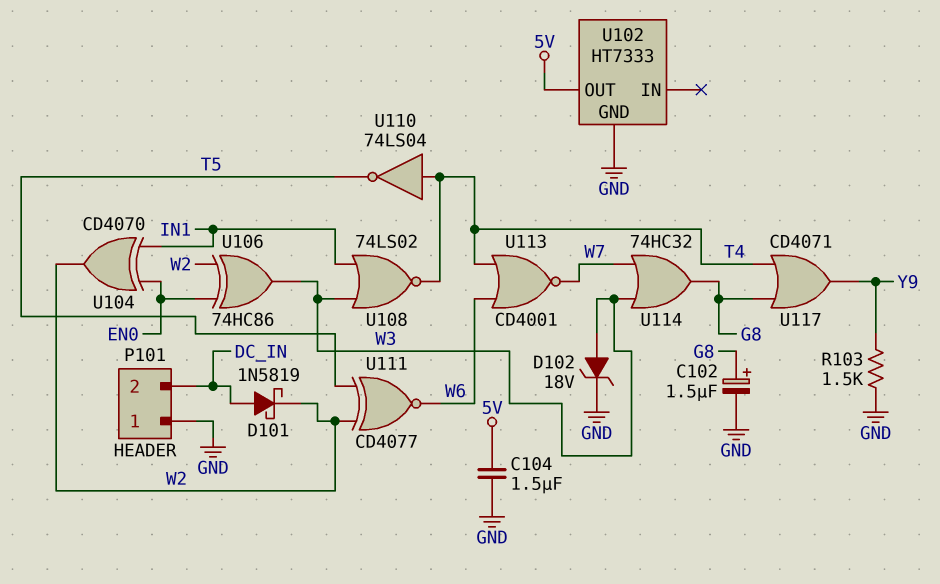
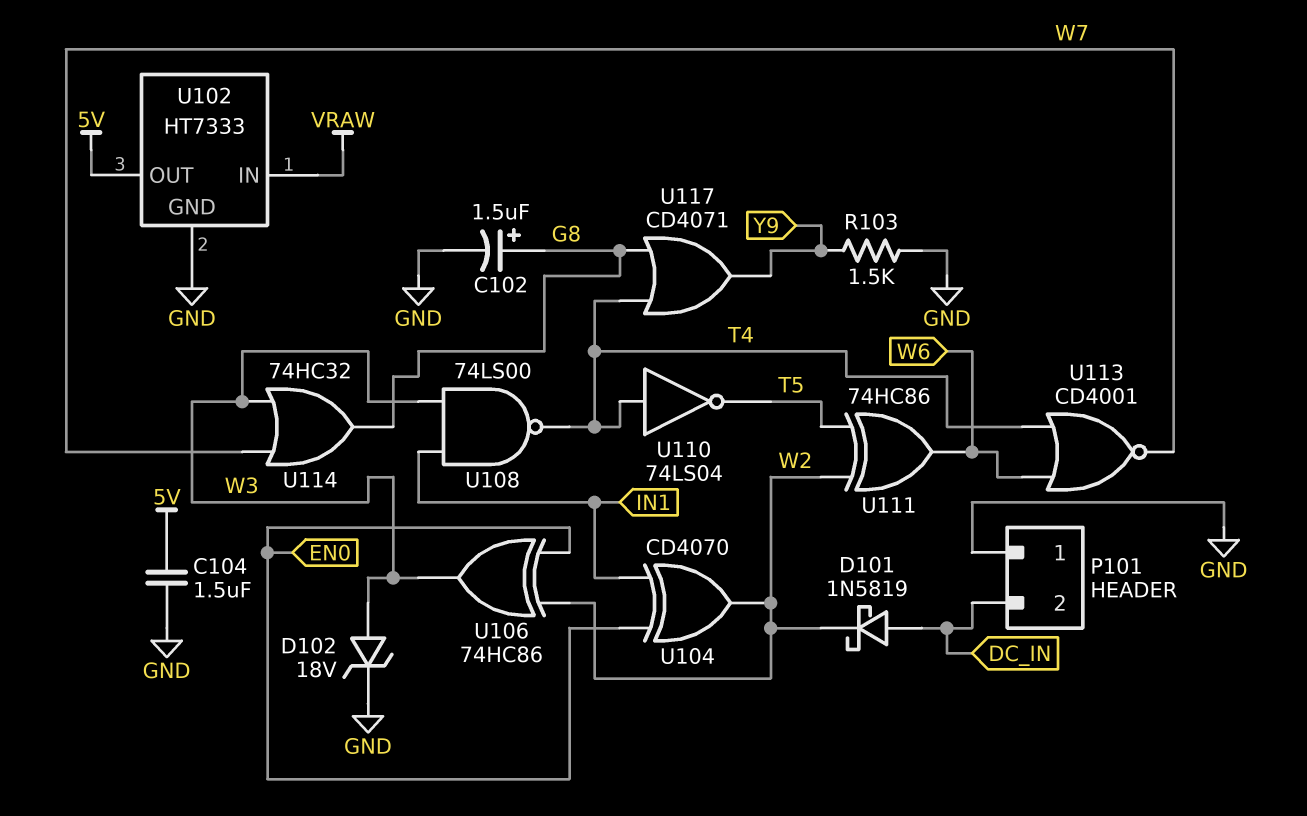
U102 pin IN: none -> VRAW
U108: NOR 74LS02 (in IN1, in W3, out T4) -> NAND 74LS00 (in IN1, in W3, out T4)
U111: XNOR CD4077 (in T5, in W2, out W6) -> XOR 74HC86 (in T5, in W2, out W6)

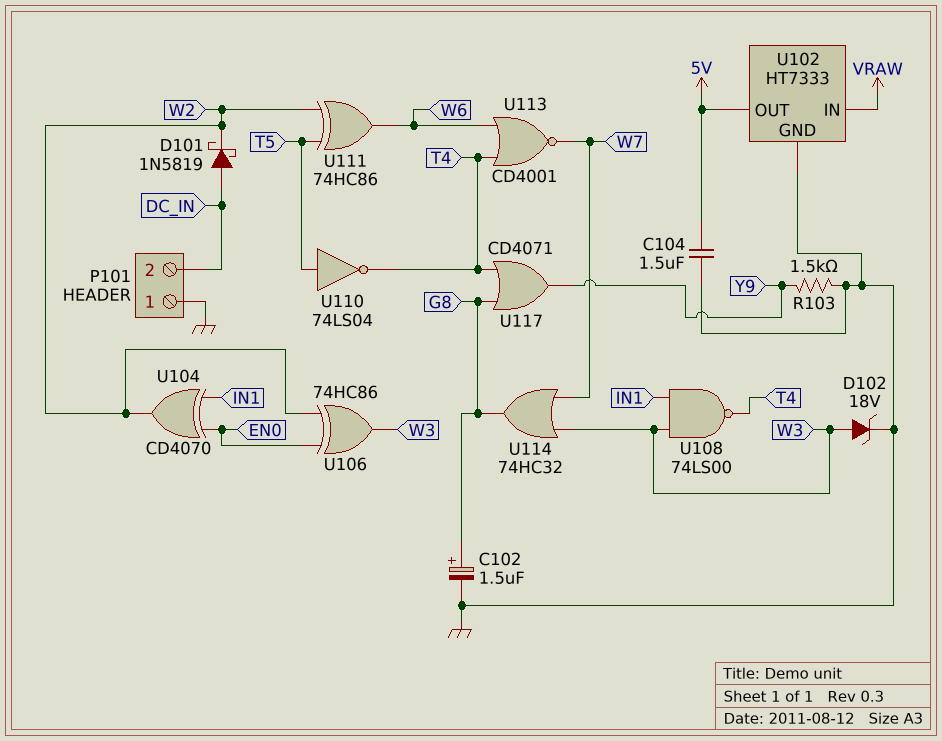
U110: NOT 74LS04 (in T4, out T5) -> NOT 74LS04 (in T5, out T4)

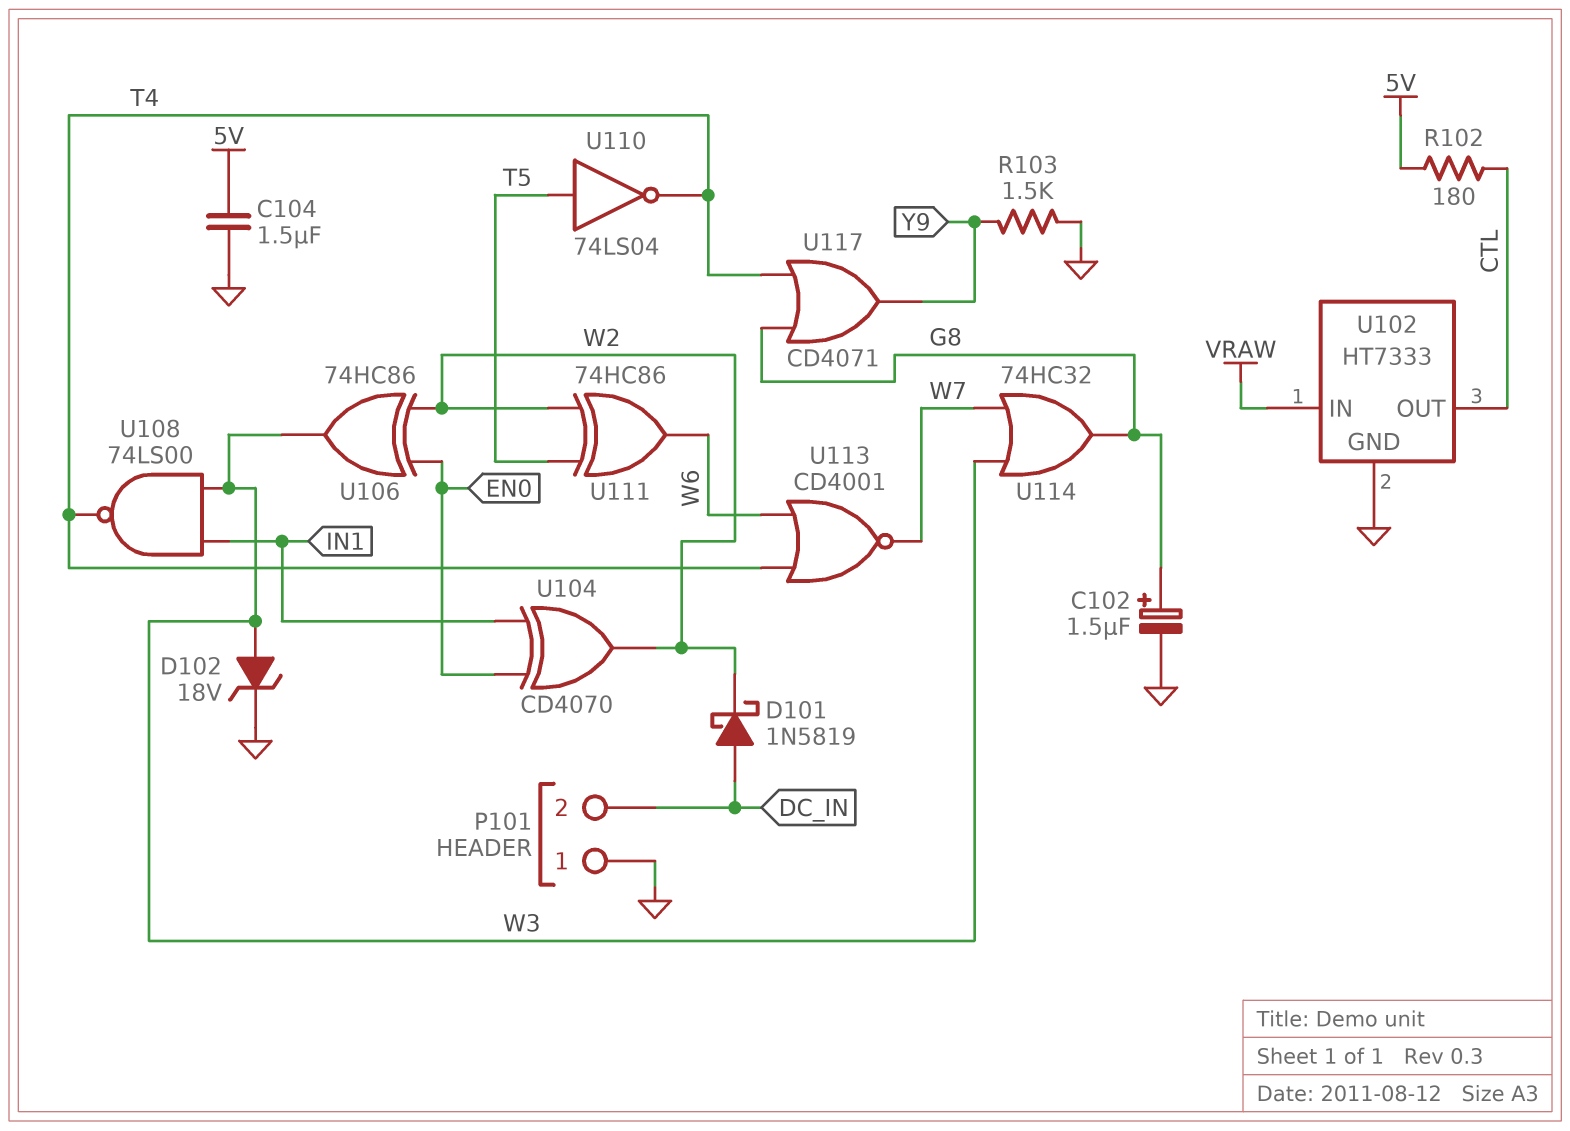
R102: none -> 180 (5V, CTL)
U102 pin OUT: 5V -> CTL

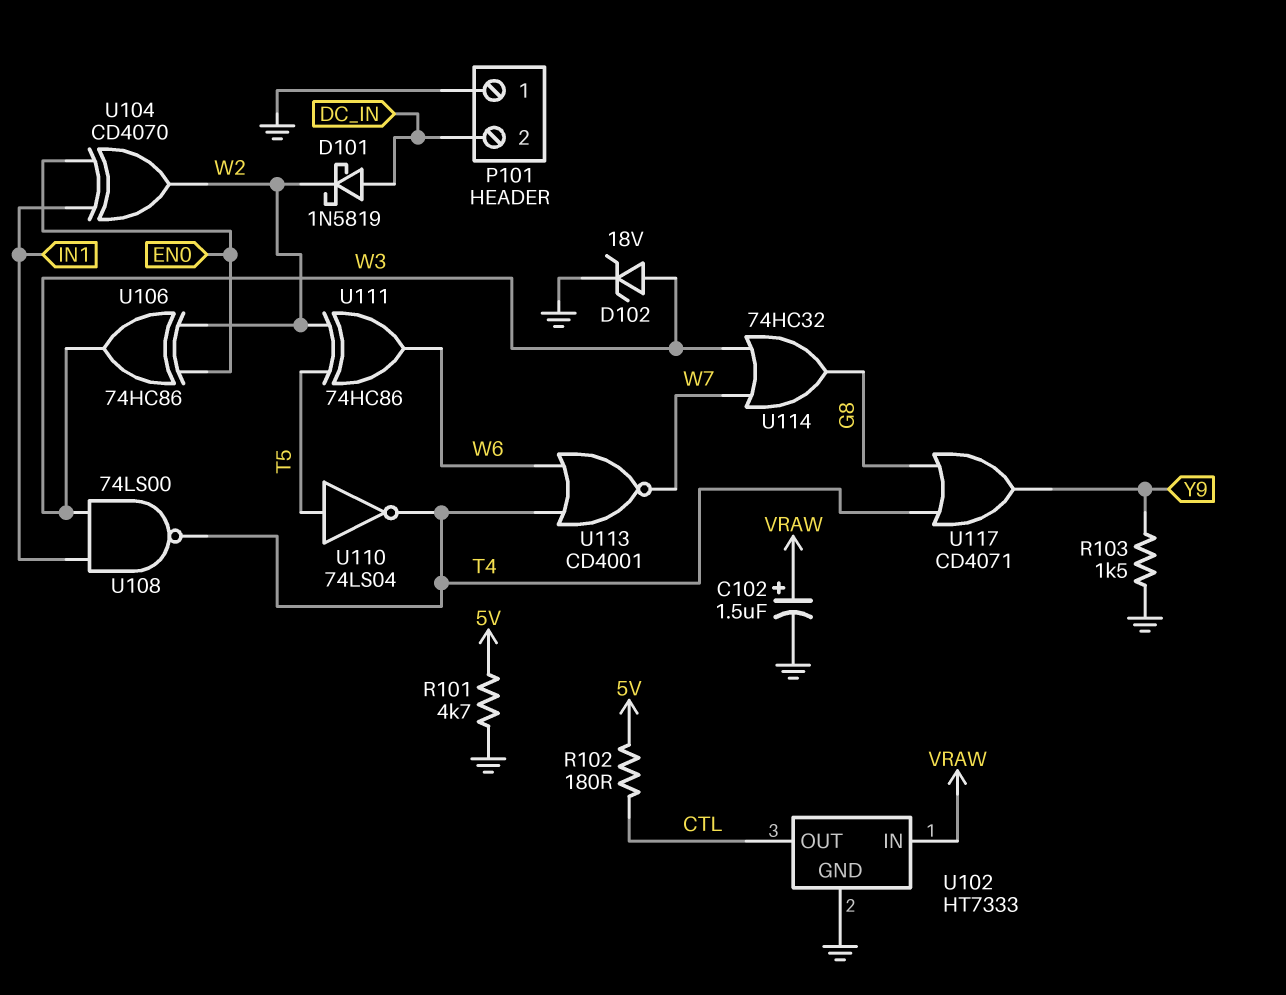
C102: 1.5uF (plus G8, minus GND) -> 1.5uF (plus VRAW, minus GND)
C104: 1.5uF (5V, GND) -> none
R101: none -> 4.7k (5V, GND)

